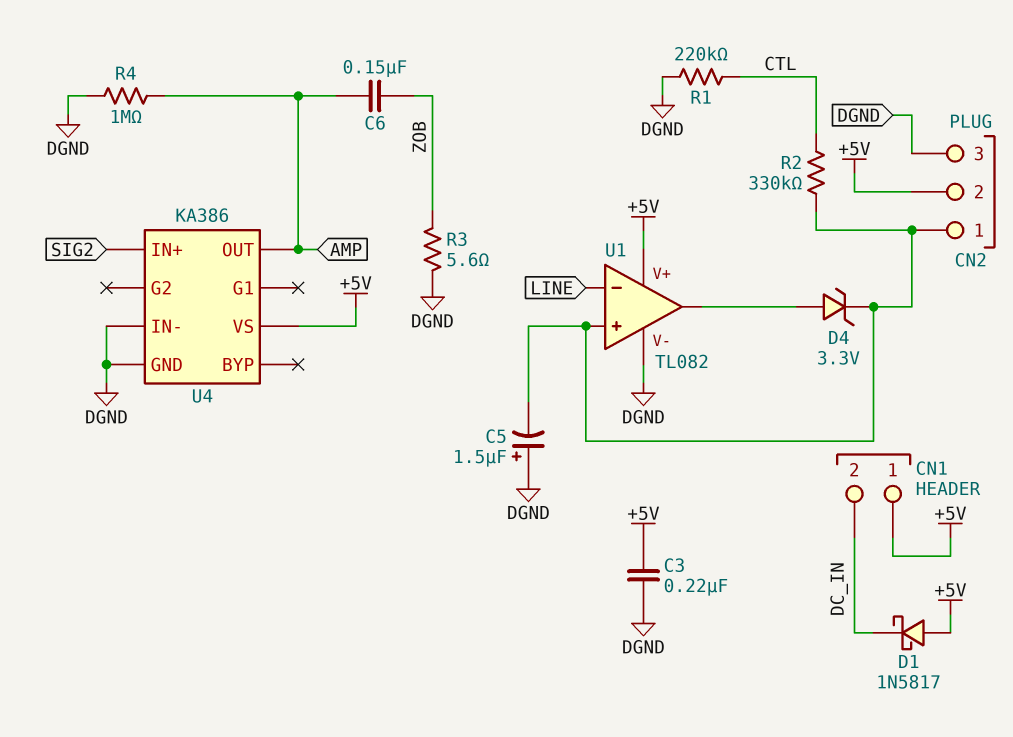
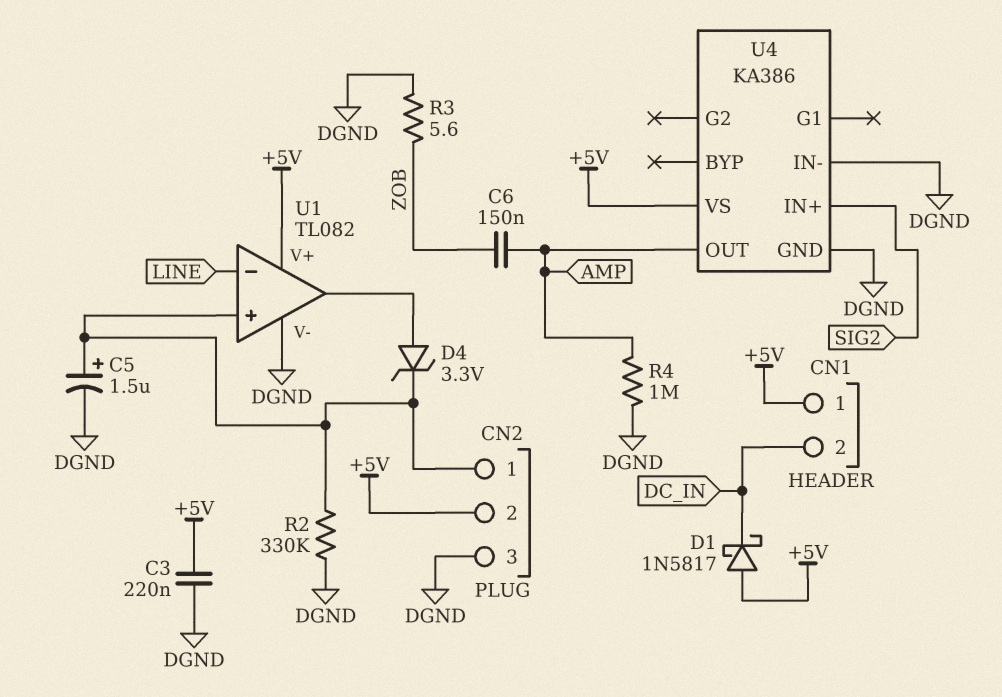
C5: 1.5uF (plus DGND, minus CN2/1) -> 1.5uF (plus CN2/1, minus DGND)
R1: 220k (CTL, DGND) -> none
R2: 330k (CN2/1, CTL) -> 330k (CN2/1, DGND)

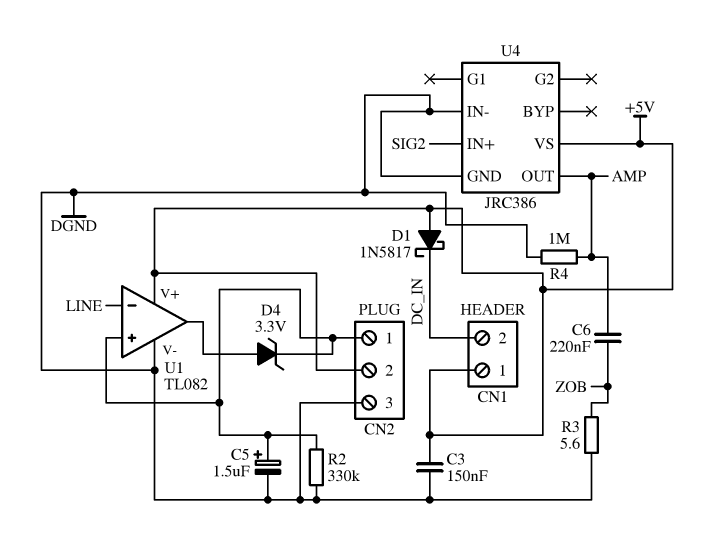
C3: 220nF (+5V, DGND) -> 150nF (+5V, DGND)
C6: 150nF (AMP, ZOB) -> 220nF (AMP, ZOB)
U4: KA386 -> JRC386

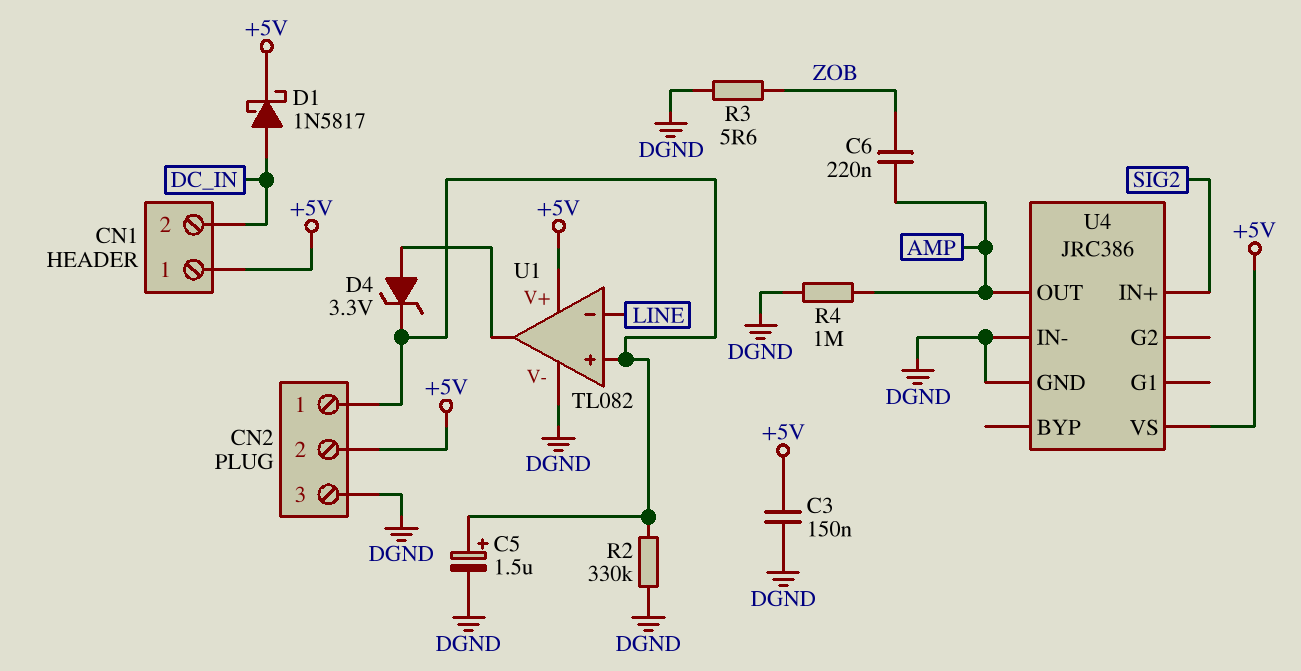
D1: schottky 1N5817 (A +5V, K DC_IN) -> schottky 1N5817 (A DC_IN, K +5V)

